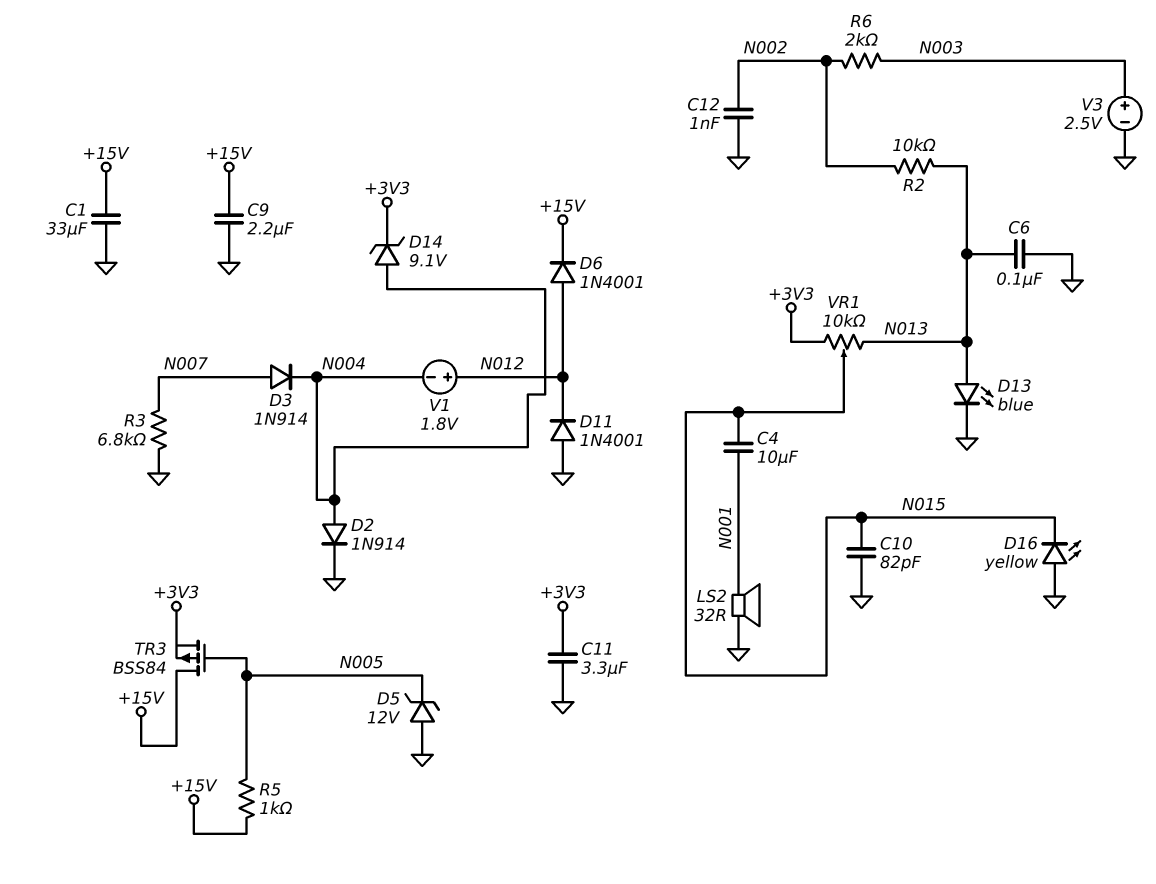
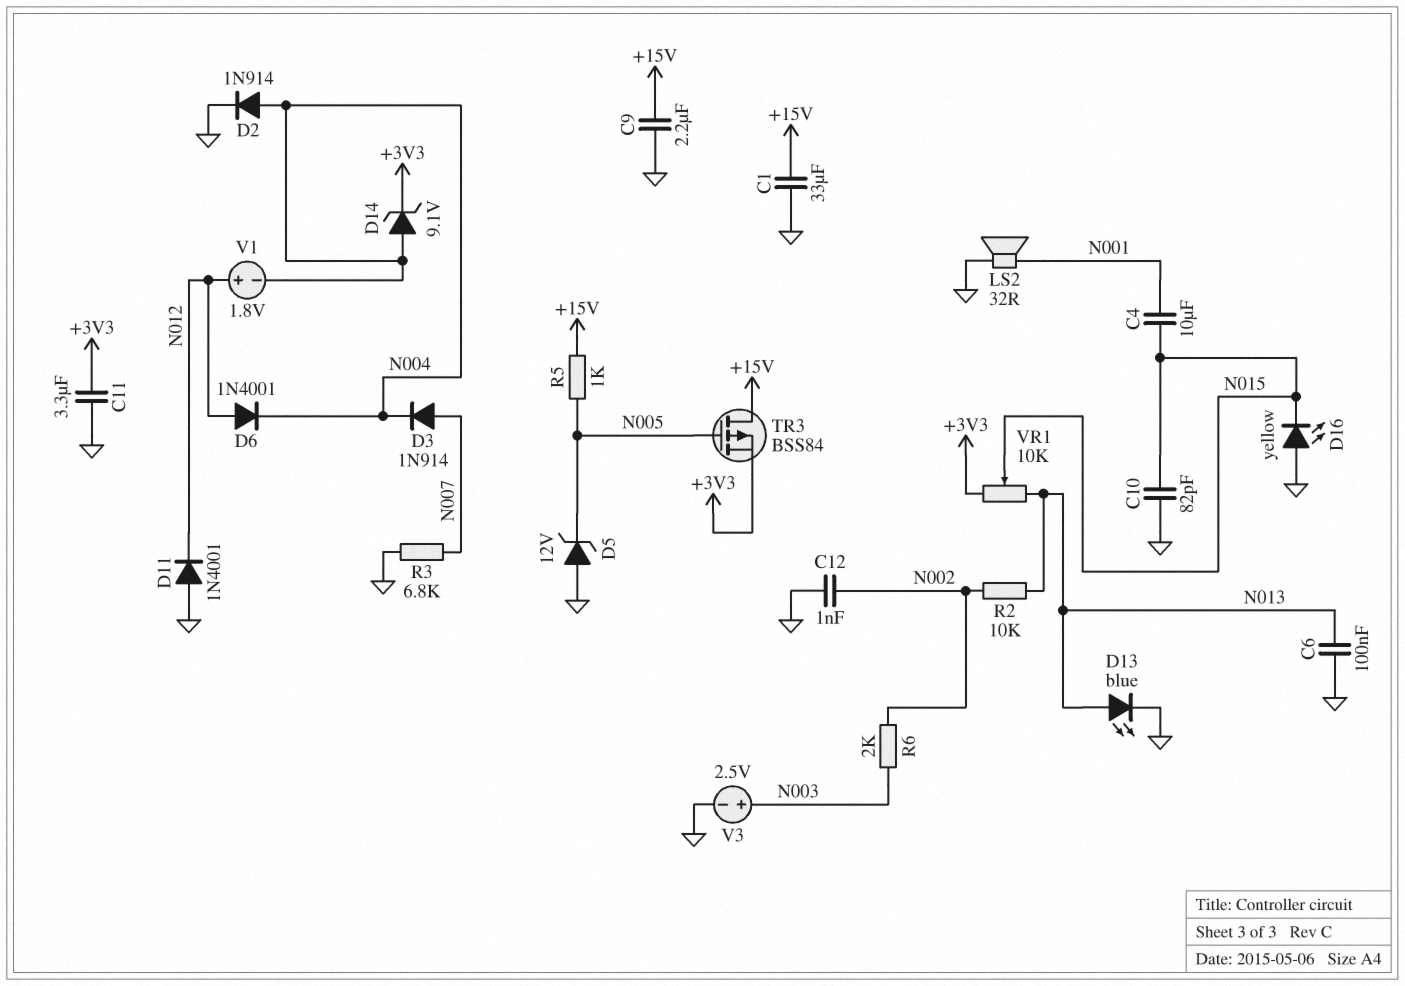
D6: diode 1N4001 (A N012, K +15V) -> diode 1N4001 (A N012, K N004)

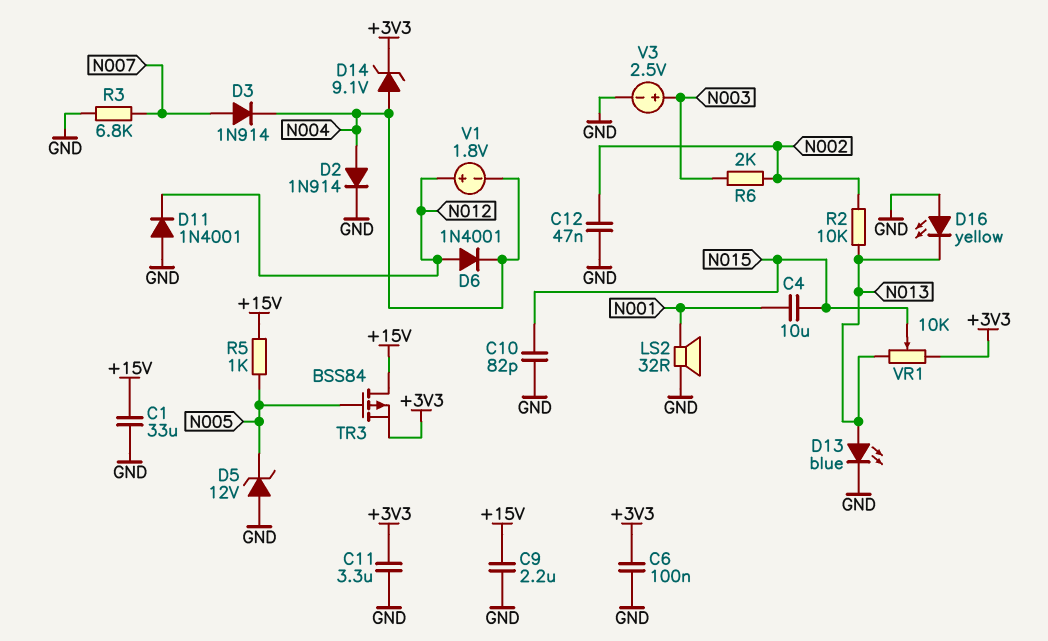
C6: 100nF (GND, N013) -> 100nF (+3V3, GND)
C12: 1nF (GND, N002) -> 47nF (GND, N002)
D16: LED yellow (A GND, K N015) -> LED yellow (A GND, K N013)

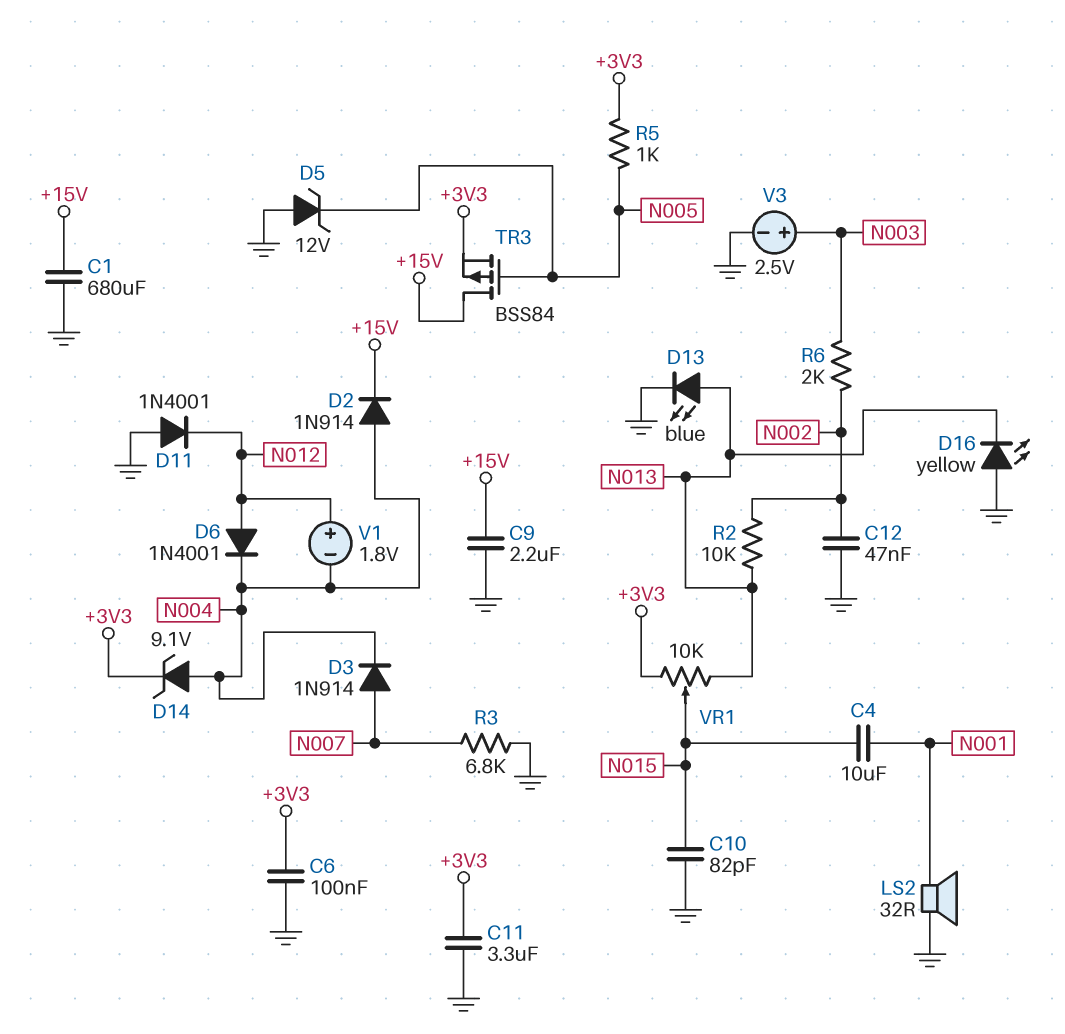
C1: 33uF (+15V, GND) -> 680uF (+15V, GND)
D2: diode 1N914 (A N004, K GND) -> diode 1N914 (A N004, K +15V)
R5: 1k (+15V, N005) -> 1k (+3V3, N005)

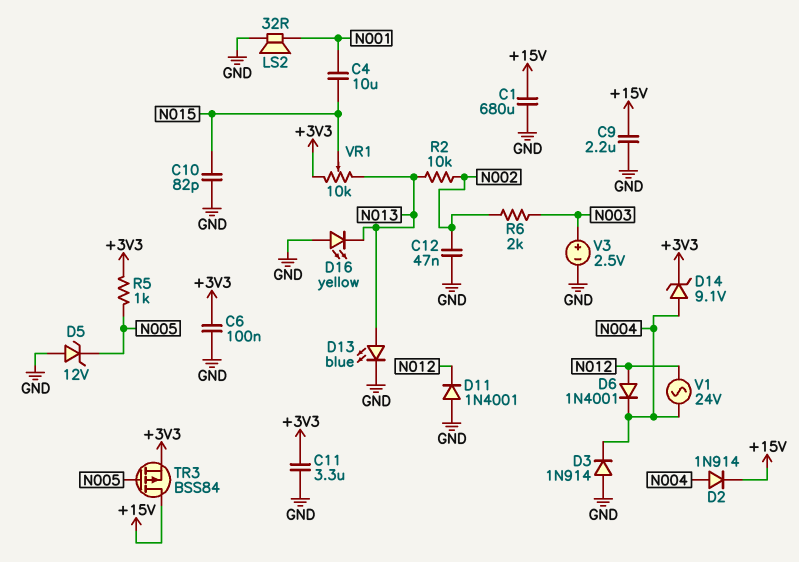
D3: diode 1N914 (A N007, K N004) -> diode 1N914 (A GND, K N004)
R3: 6.8k (GND, N007) -> none
V1: 1.8V (plus N012, minus N004) -> AC 24V (N004, N012)

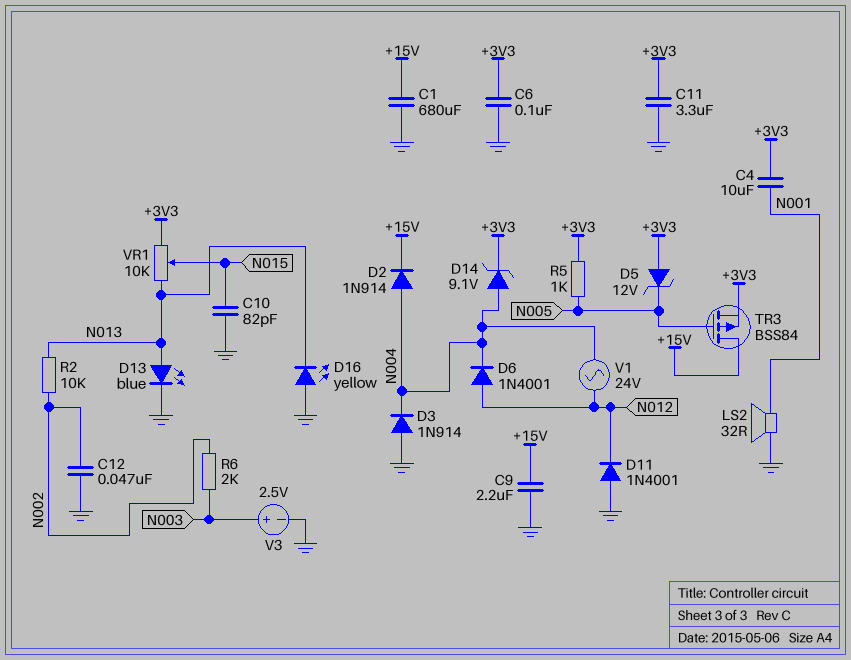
C4: 10uF (N001, N015) -> 10uF (+3V3, N001)
D5: zener 12V (A GND, K N005) -> zener 12V (A +3V3, K N005)

